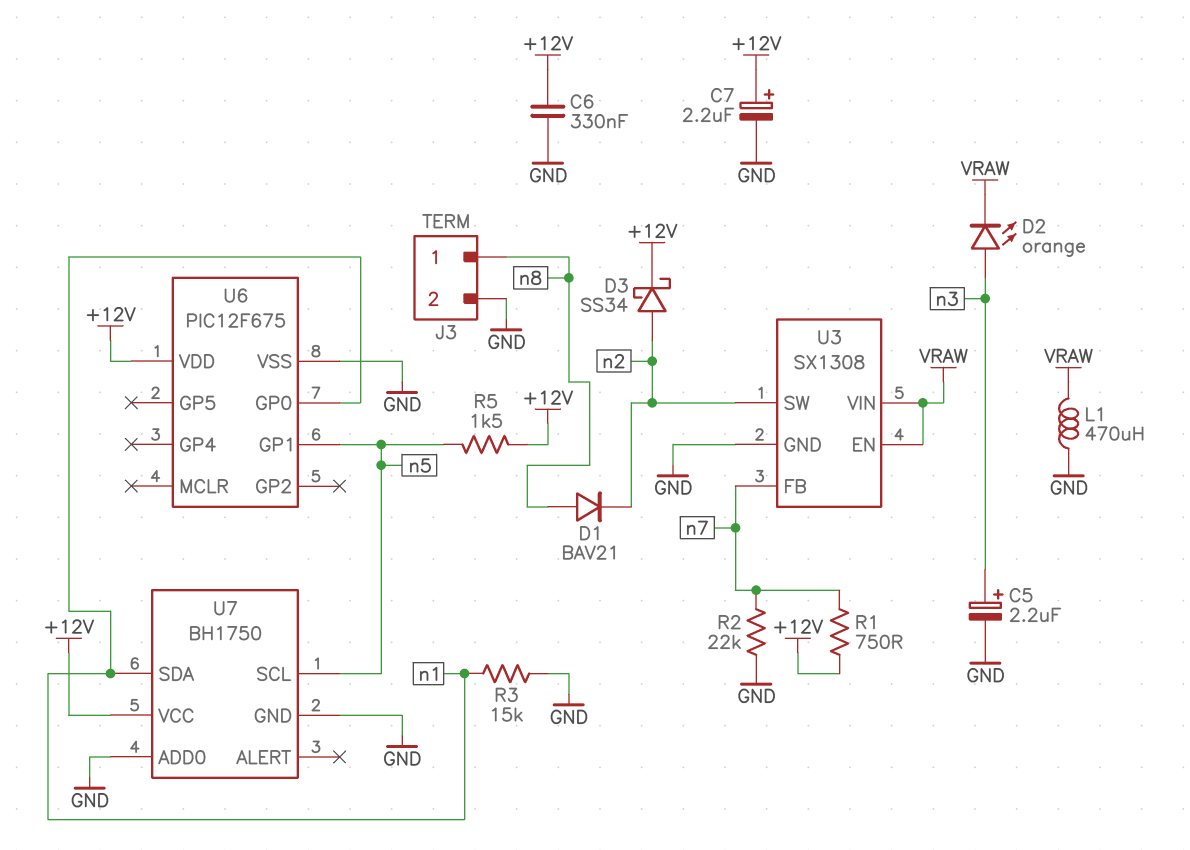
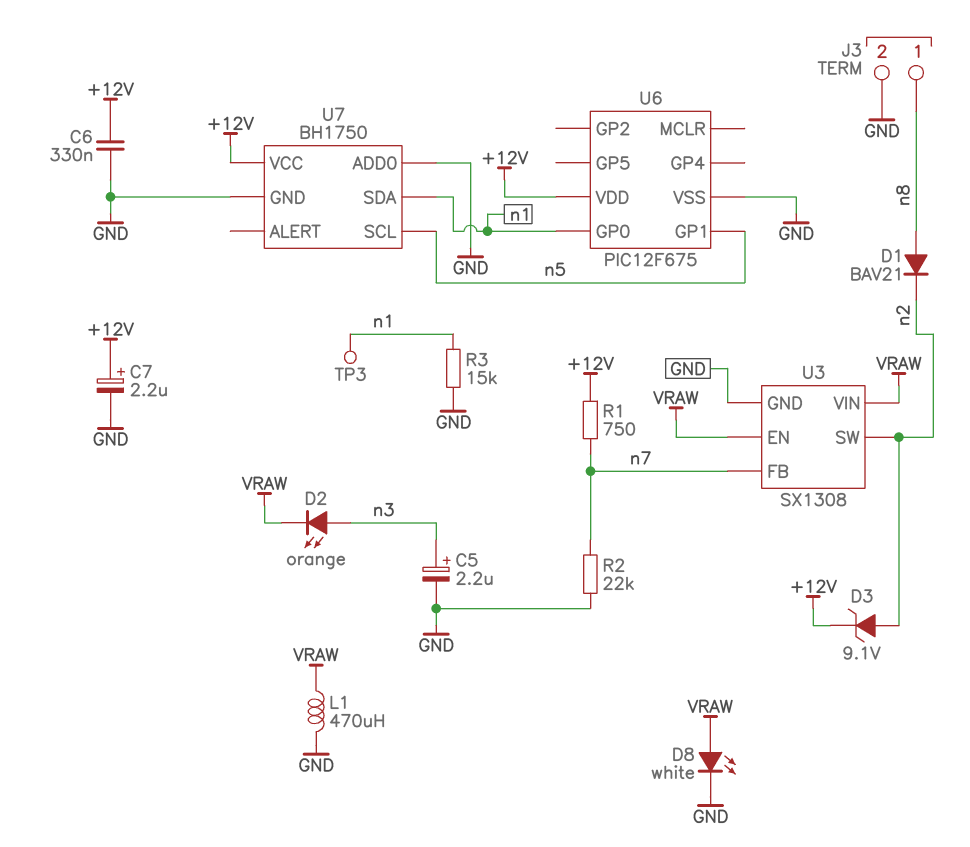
D3: schottky SS34 (A n2, K +12V) -> zener 9.1V (A n2, K +12V)
D8: none -> LED white (A VRAW, K GND)
R5: 1.5k (+12V, n5) -> none
TP3: none -> test point (n1)

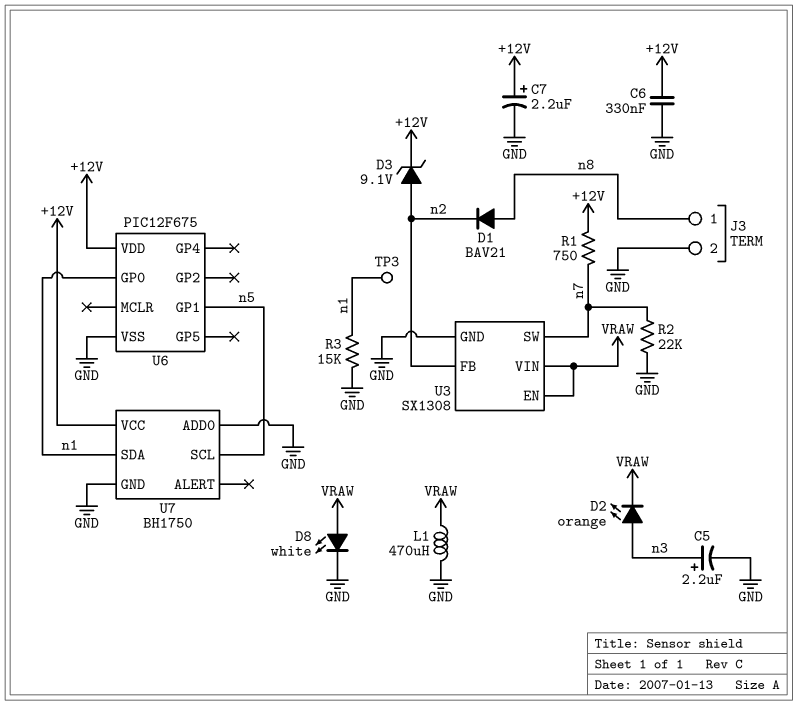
U3 pin FB: n7 -> n2
U3 pin SW: n2 -> n7

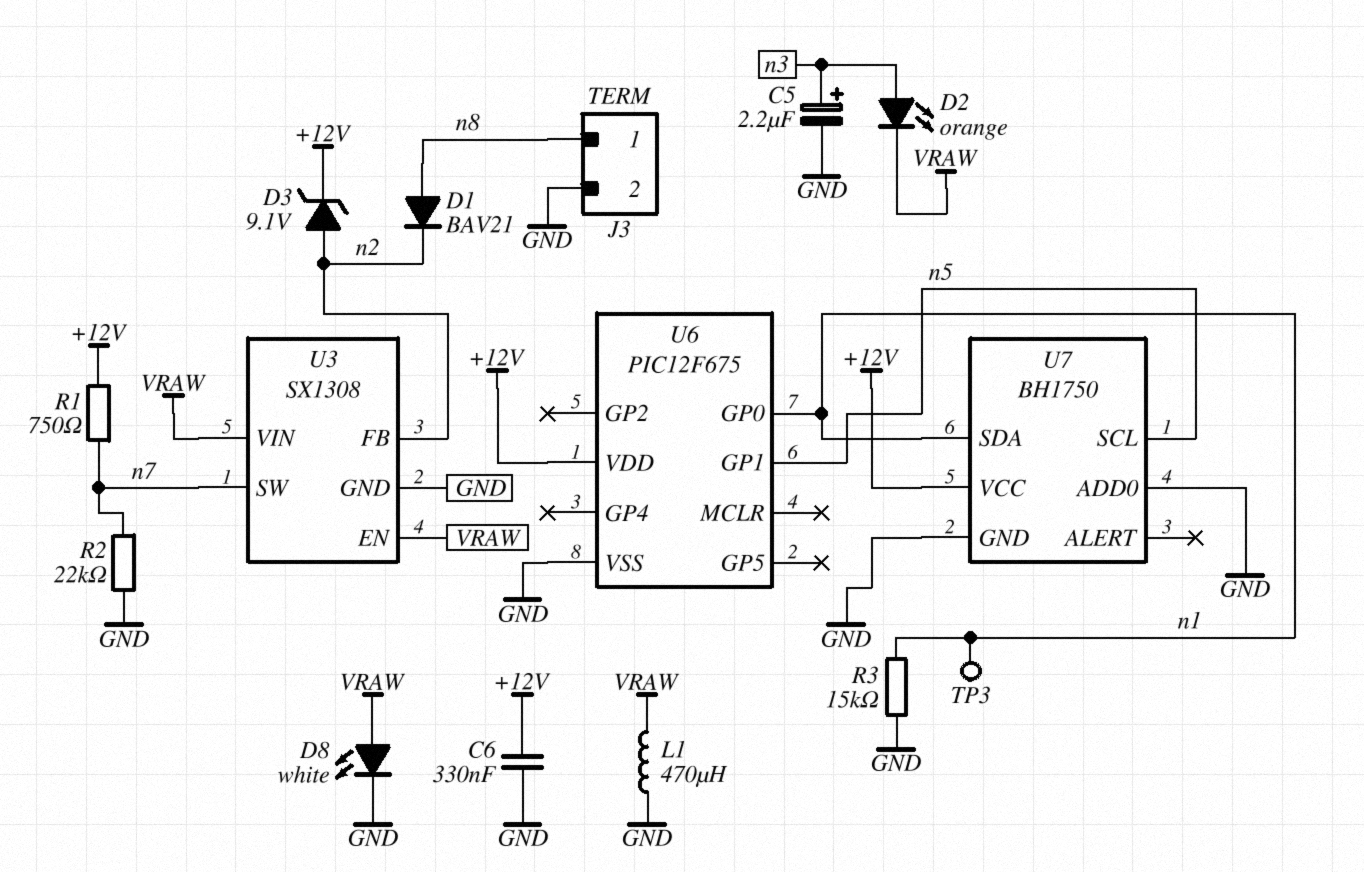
C7: 2.2uF (plus +12V, minus GND) -> none

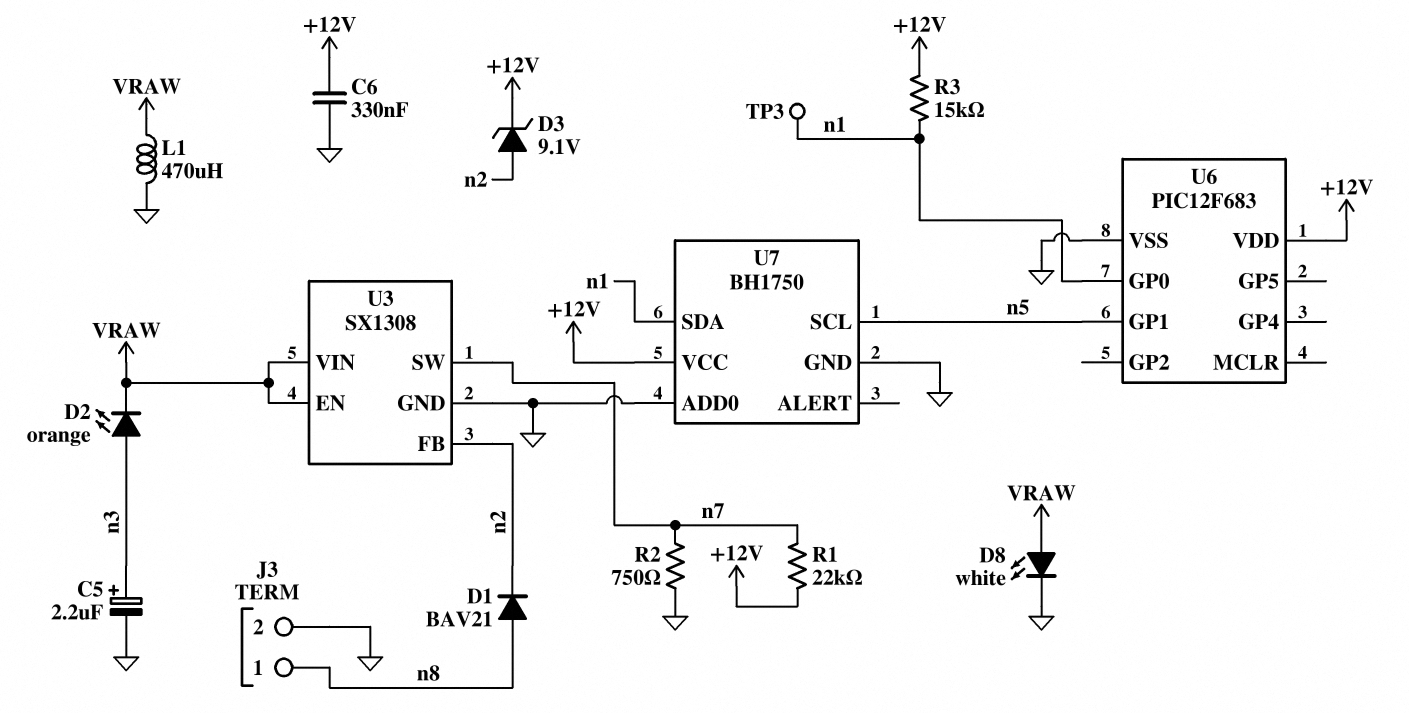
R1: 750 (+12V, n7) -> 22k (+12V, n7)
R2: 22k (GND, n7) -> 750 (GND, n7)
R3: 15k (GND, n1) -> 15k (+12V, n1)
U6: PIC12F675 -> PIC12F683

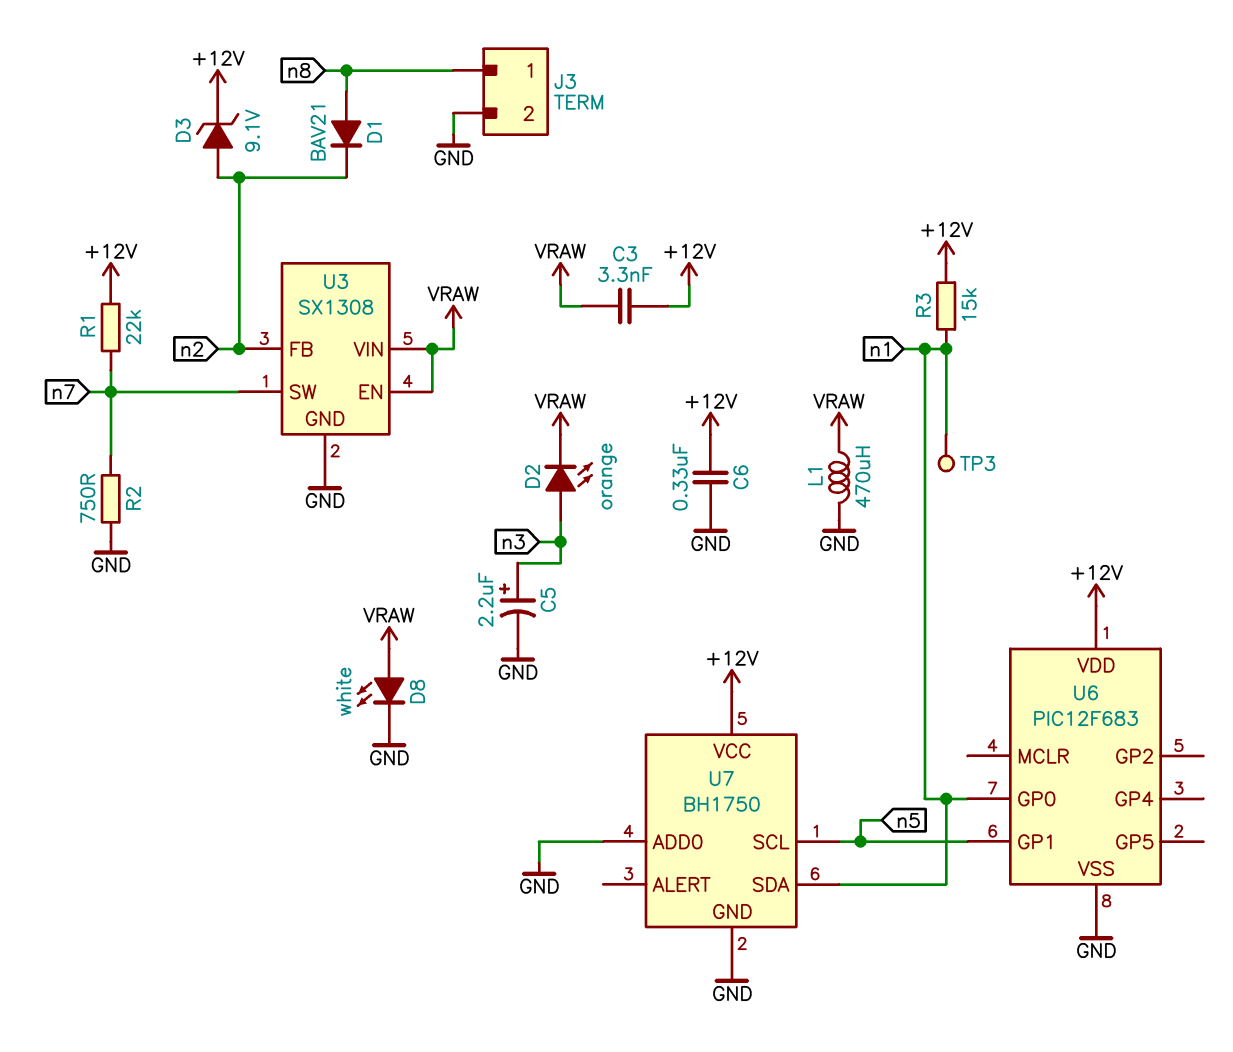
C3: none -> 3.3nF (+12V, VRAW)

